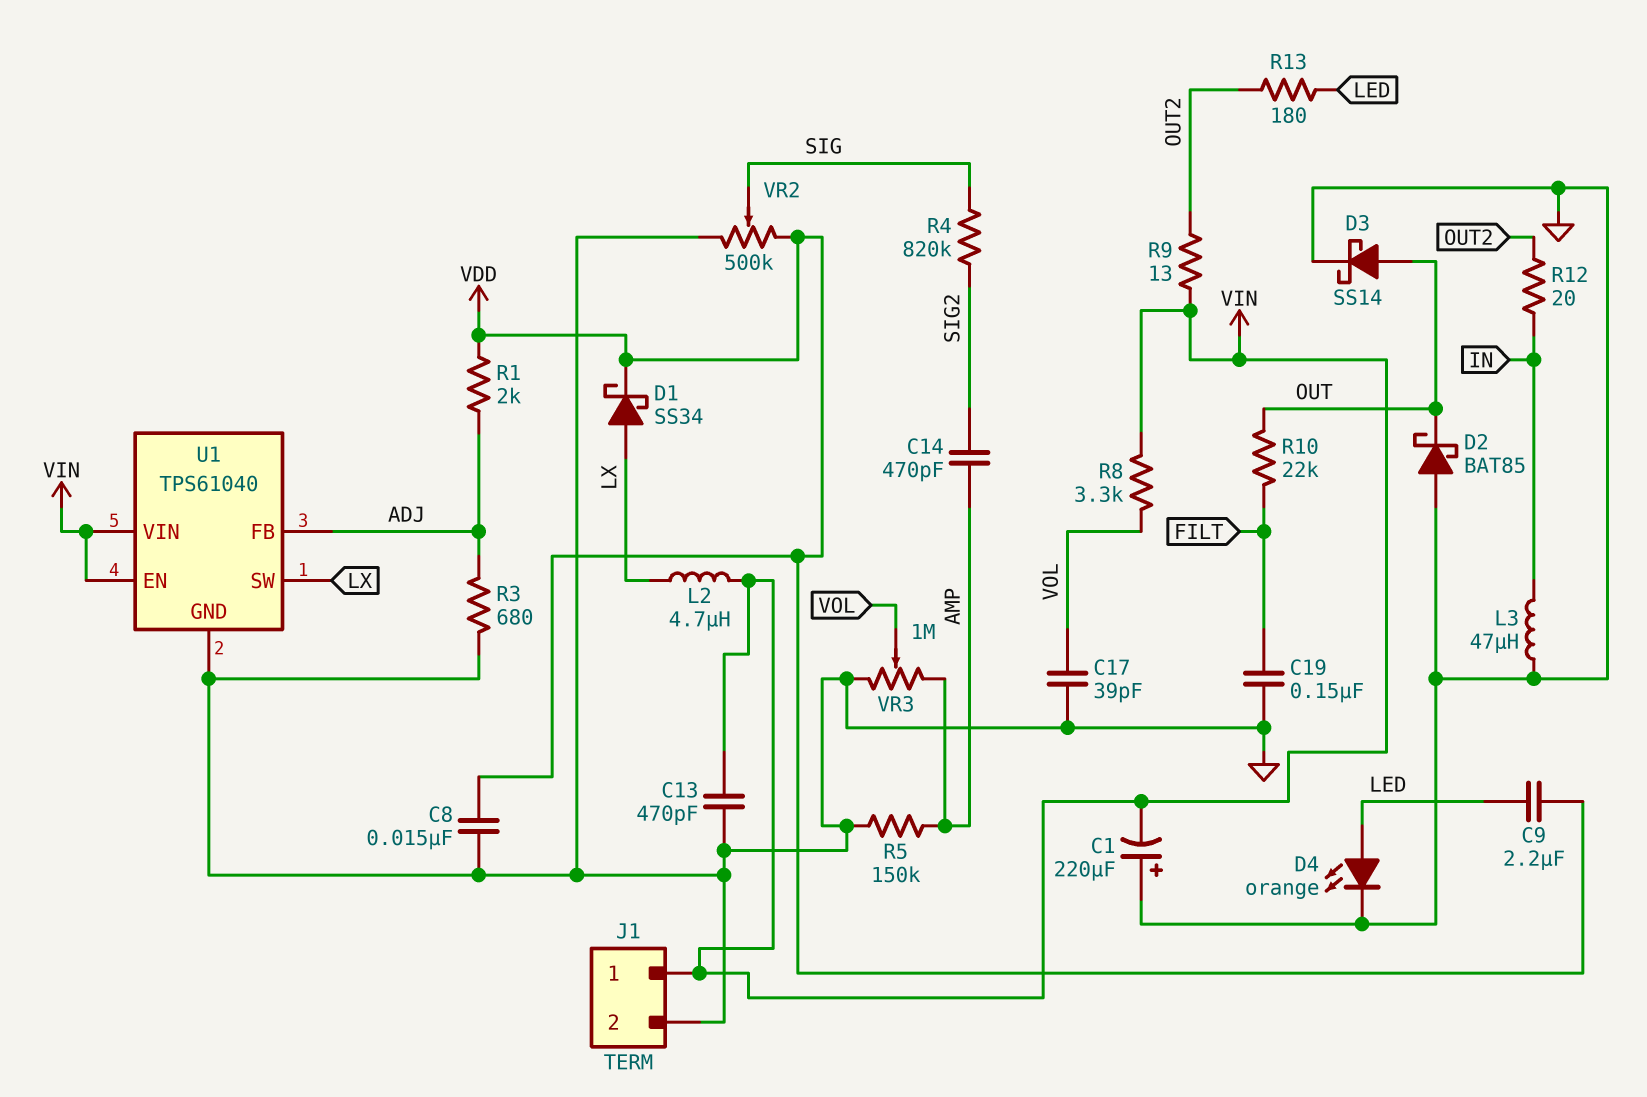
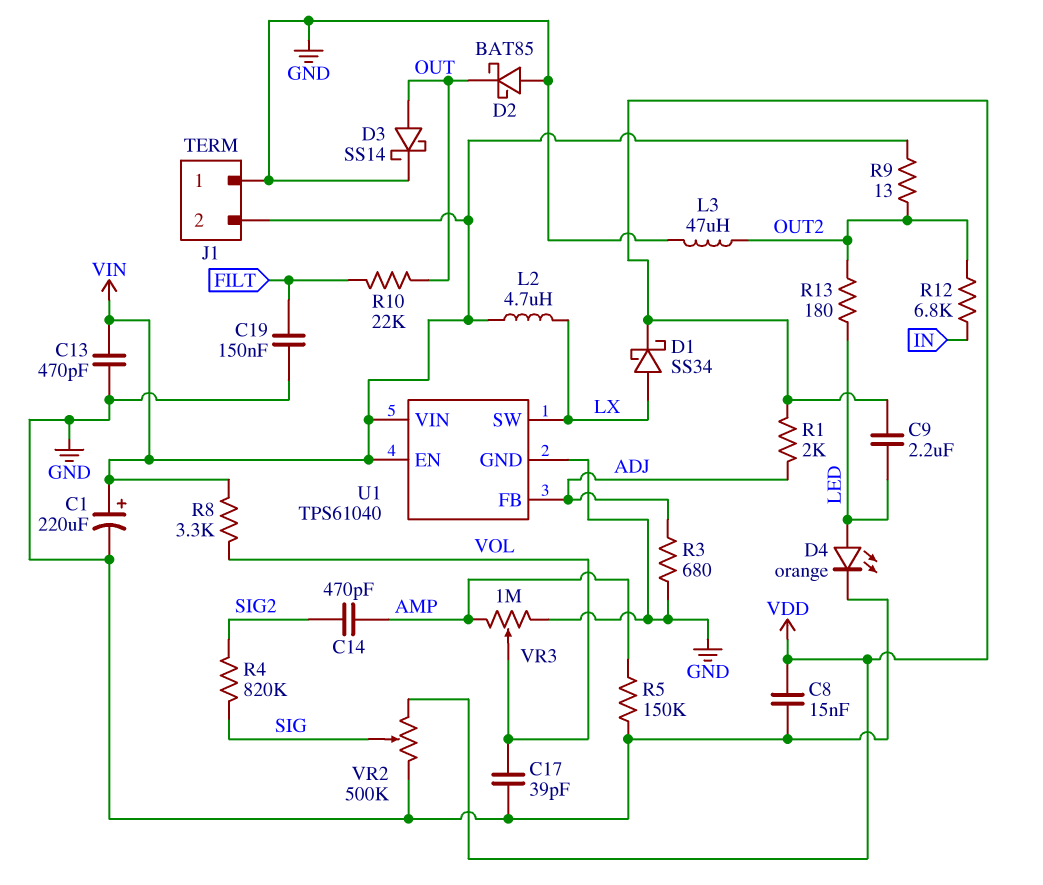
C1: 220uF (plus GND, minus VIN) -> 220uF (plus VIN, minus GND)
J1 pin 1: VIN -> GND
J1 pin 2: GND -> VIN
L3: 47uH (GND, IN) -> 47uH (GND, OUT2)
R12: 20 (IN, OUT2) -> 6.8k (IN, OUT2)

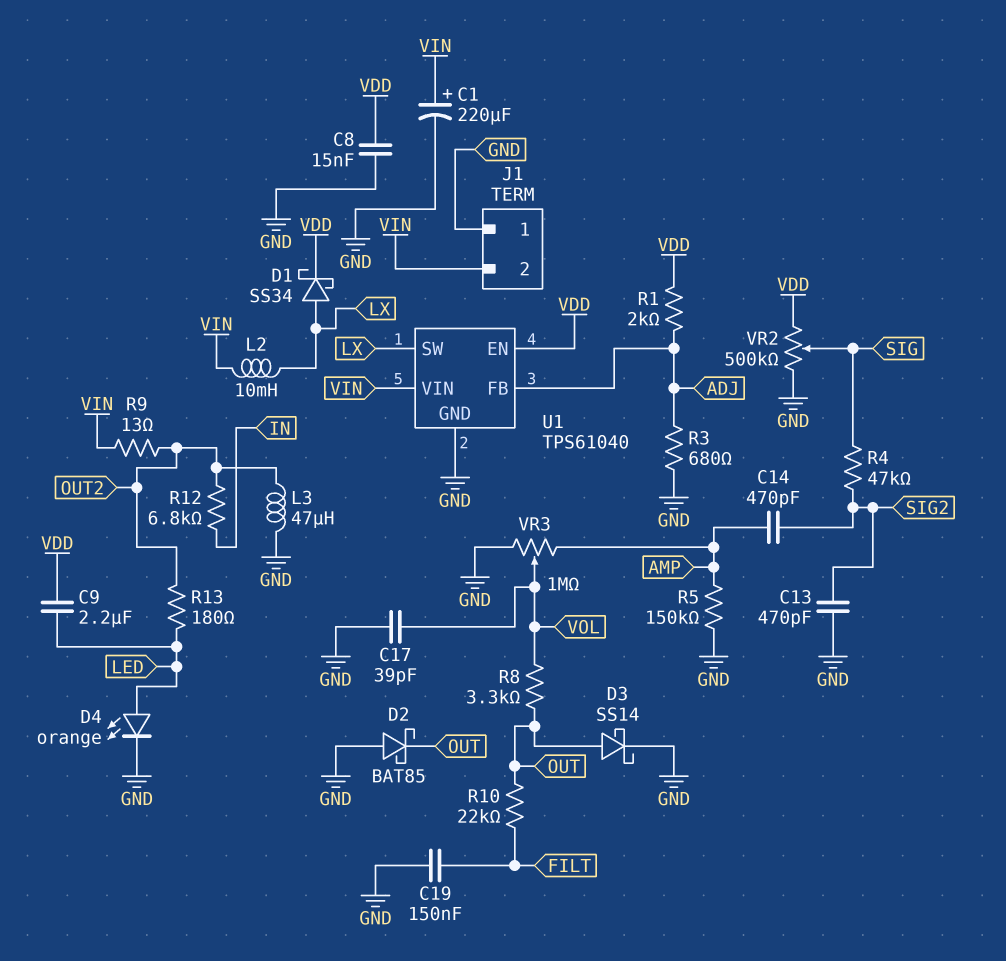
C13: 470pF (GND, VIN) -> 470pF (GND, SIG2)
L2: 4.7uH (LX, VIN) -> 10mH (LX, VIN)
R4: 820k (SIG, SIG2) -> 47k (SIG, SIG2)
R8: 3.3k (VIN, VOL) -> 3.3k (OUT, VOL)
U1 pin EN: VIN -> VDD

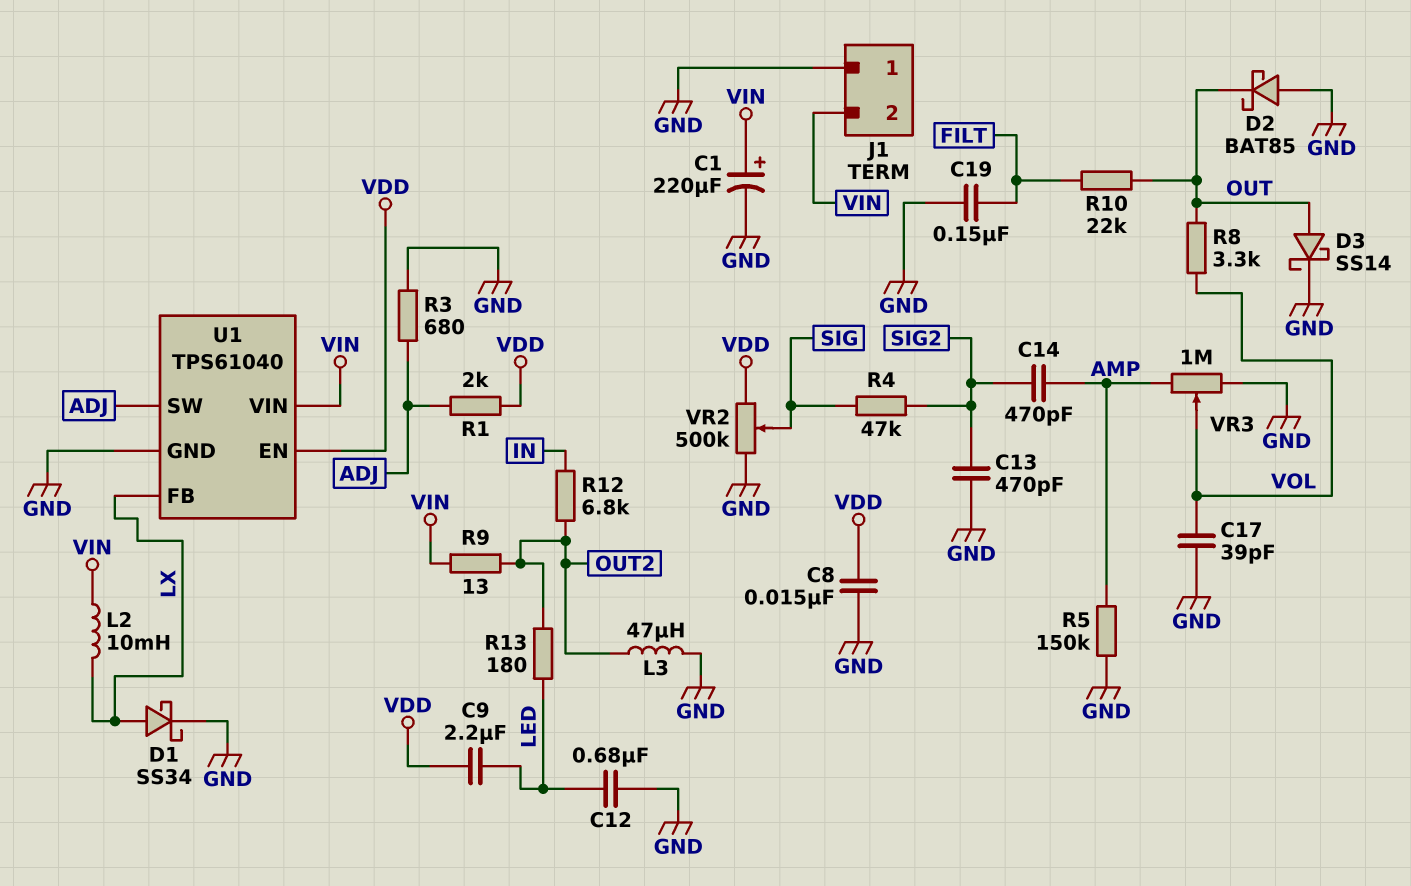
C12: none -> 680nF (GND, LED)
D1: schottky SS34 (A LX, K VDD) -> schottky SS34 (A LX, K GND)
D4: LED orange (A LED, K GND) -> none
U1 pin FB: ADJ -> LX
U1 pin SW: LX -> ADJ

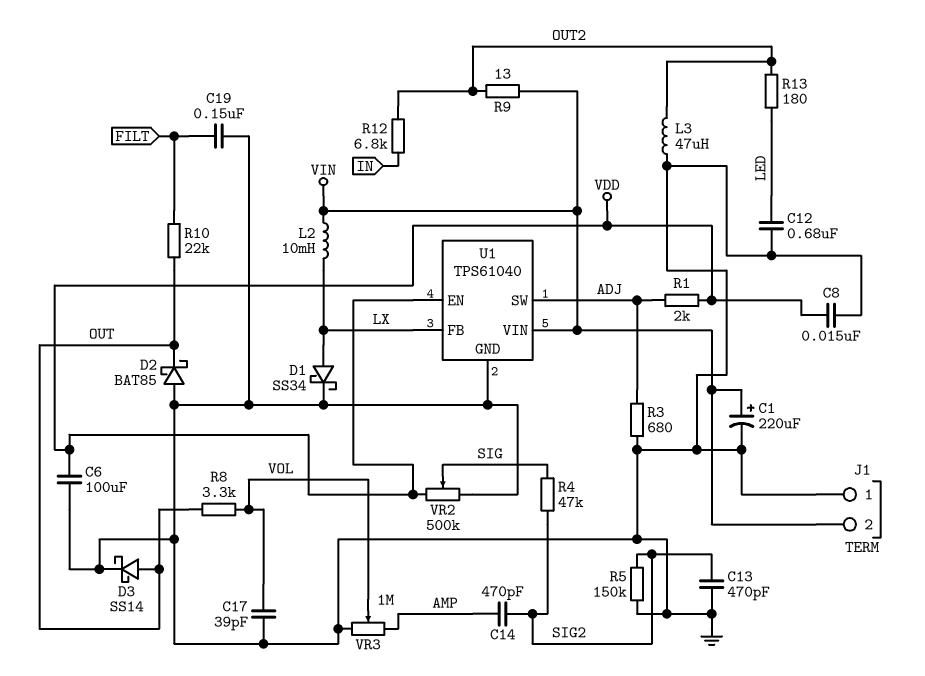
C6: none -> 100uF (GND, VDD)
C9: 2.2uF (LED, VDD) -> none
R5: 150k (AMP, GND) -> 150k (GND, SIG2)

